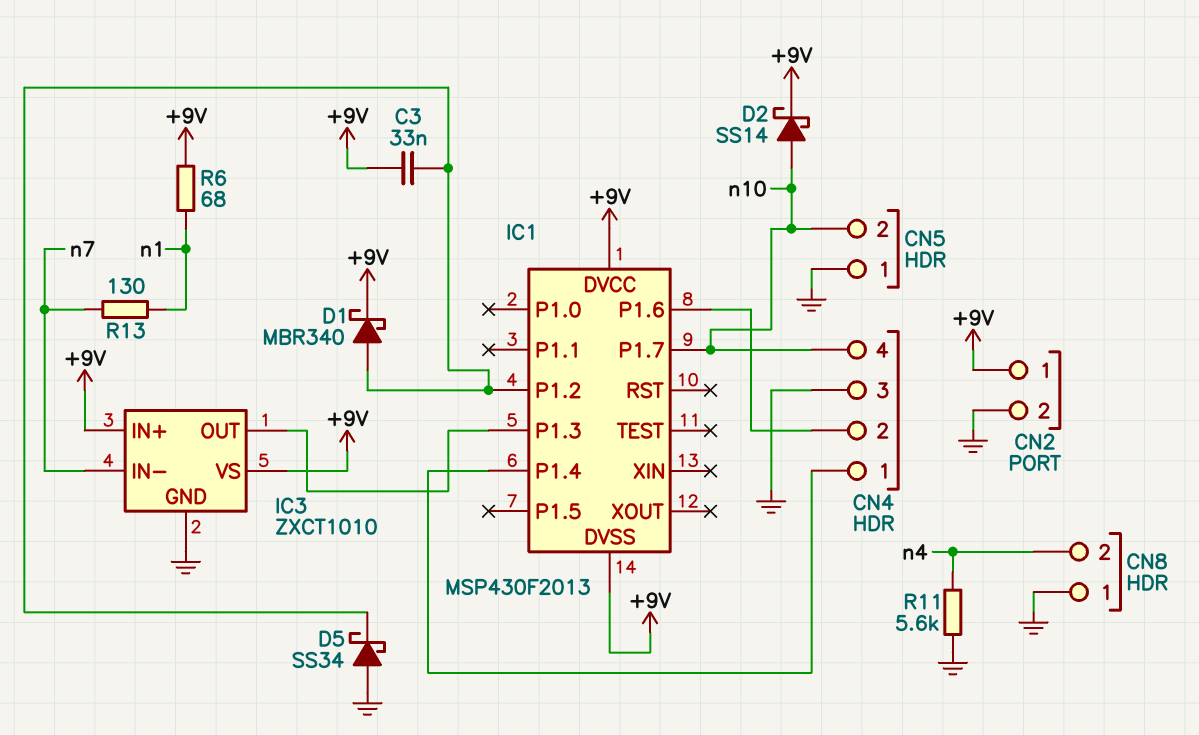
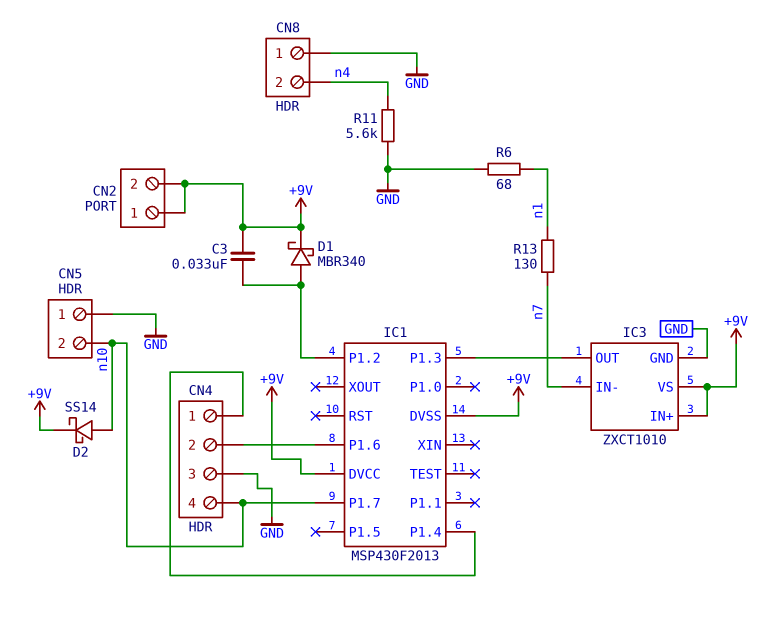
CN2 pin 2: GND -> +9V
D5: schottky SS34 (A GND, K IC1/P1.2) -> none
R6: 68 (+9V, n1) -> 68 (GND, n1)

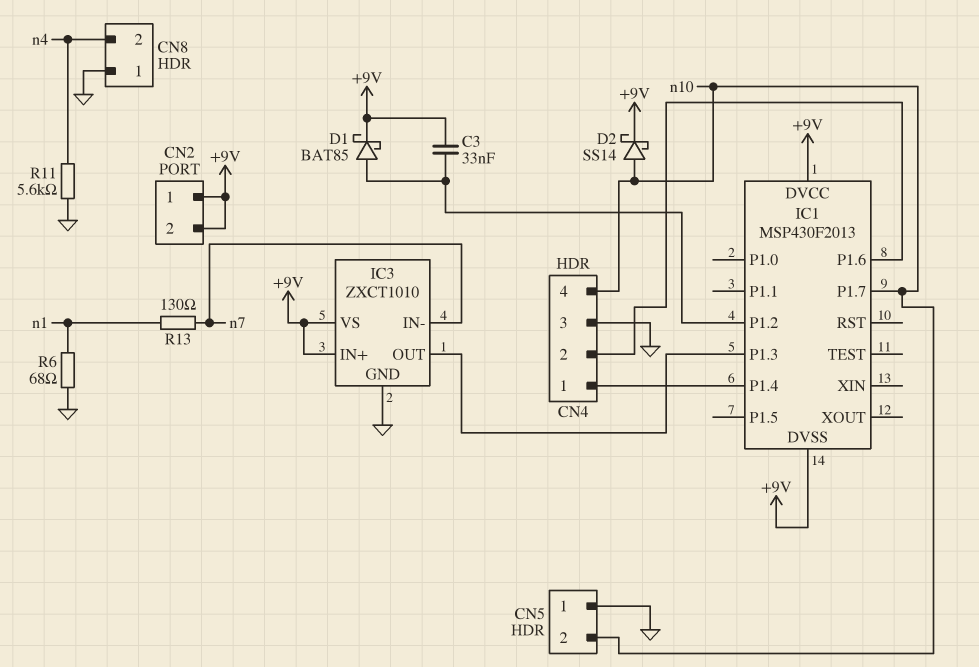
D1: schottky MBR340 (A IC1/P1.2, K +9V) -> schottky BAT85 (A IC1/P1.2, K +9V)

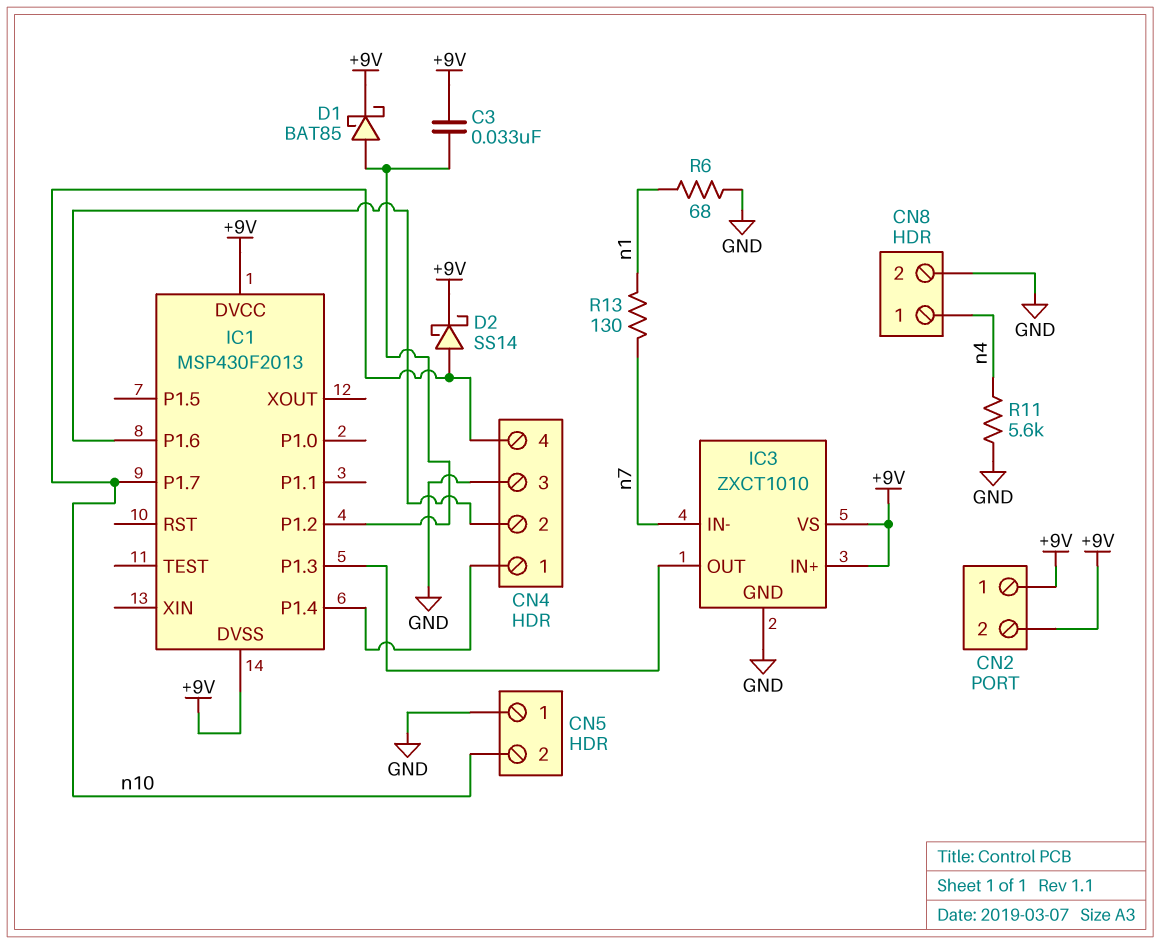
CN8 pin 1: GND -> n4
CN8 pin 2: n4 -> GND

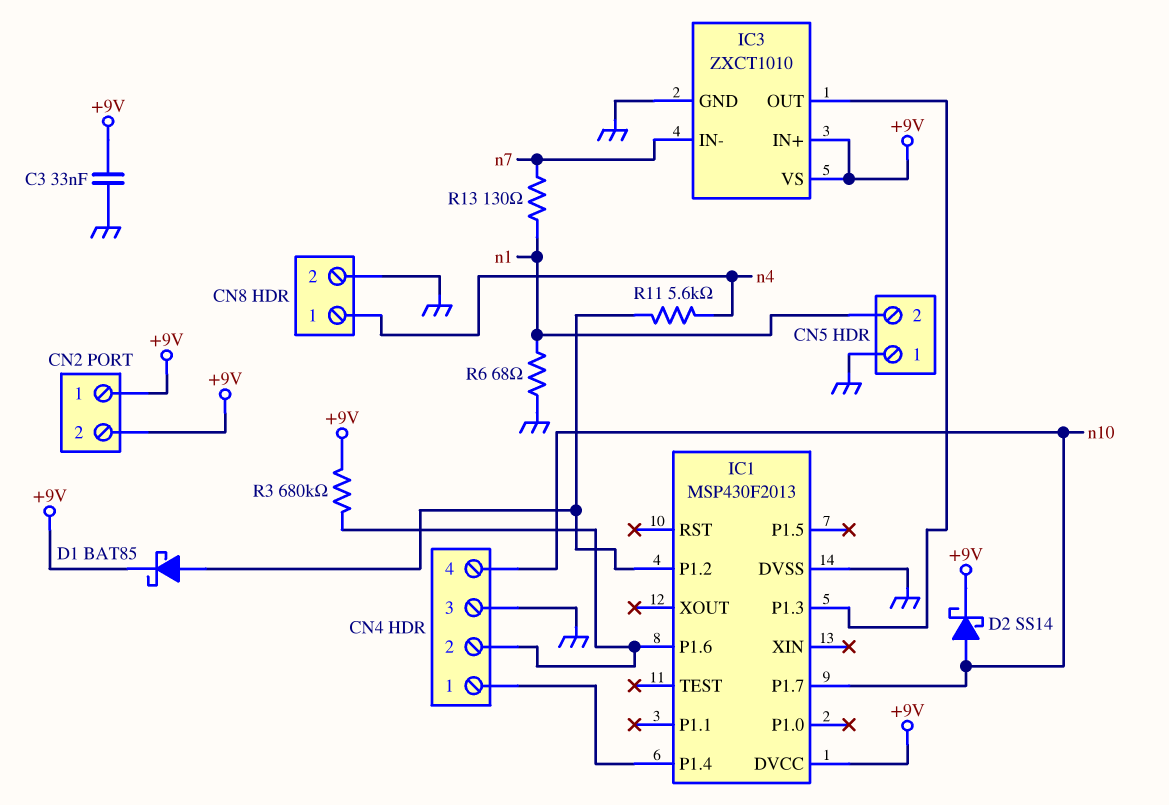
C3: 33nF (+9V, IC1/P1.2) -> 33nF (+9V, GND)
CN5 pin 2: n10 -> n1
IC1 pin DVSS: +9V -> GND
R3: none -> 680k (+9V, CN4/2)
R11: 5.6k (GND, n4) -> 5.6k (IC1/P1.2, n4)

